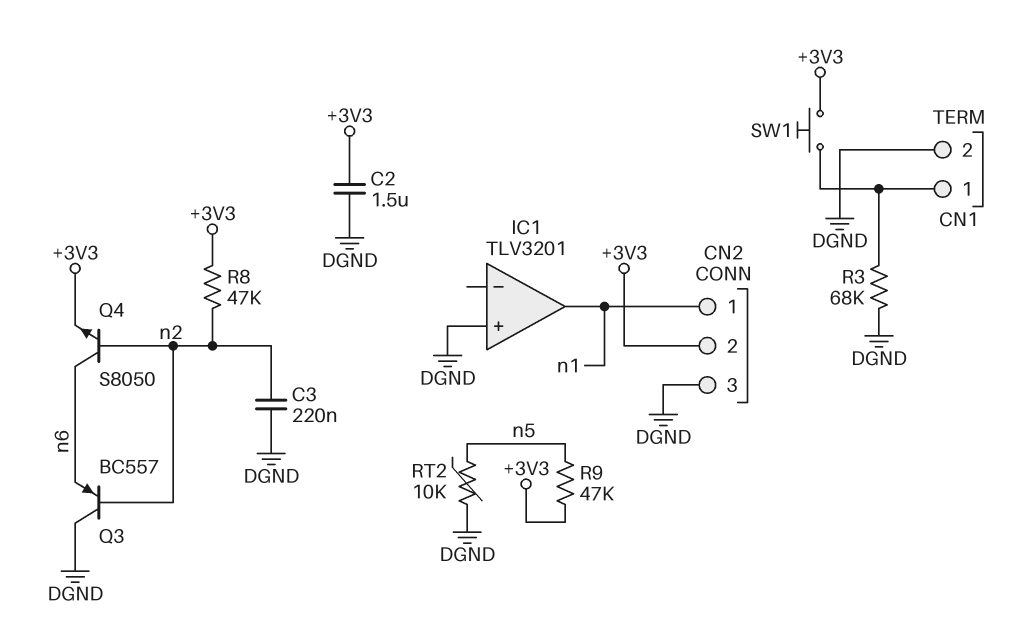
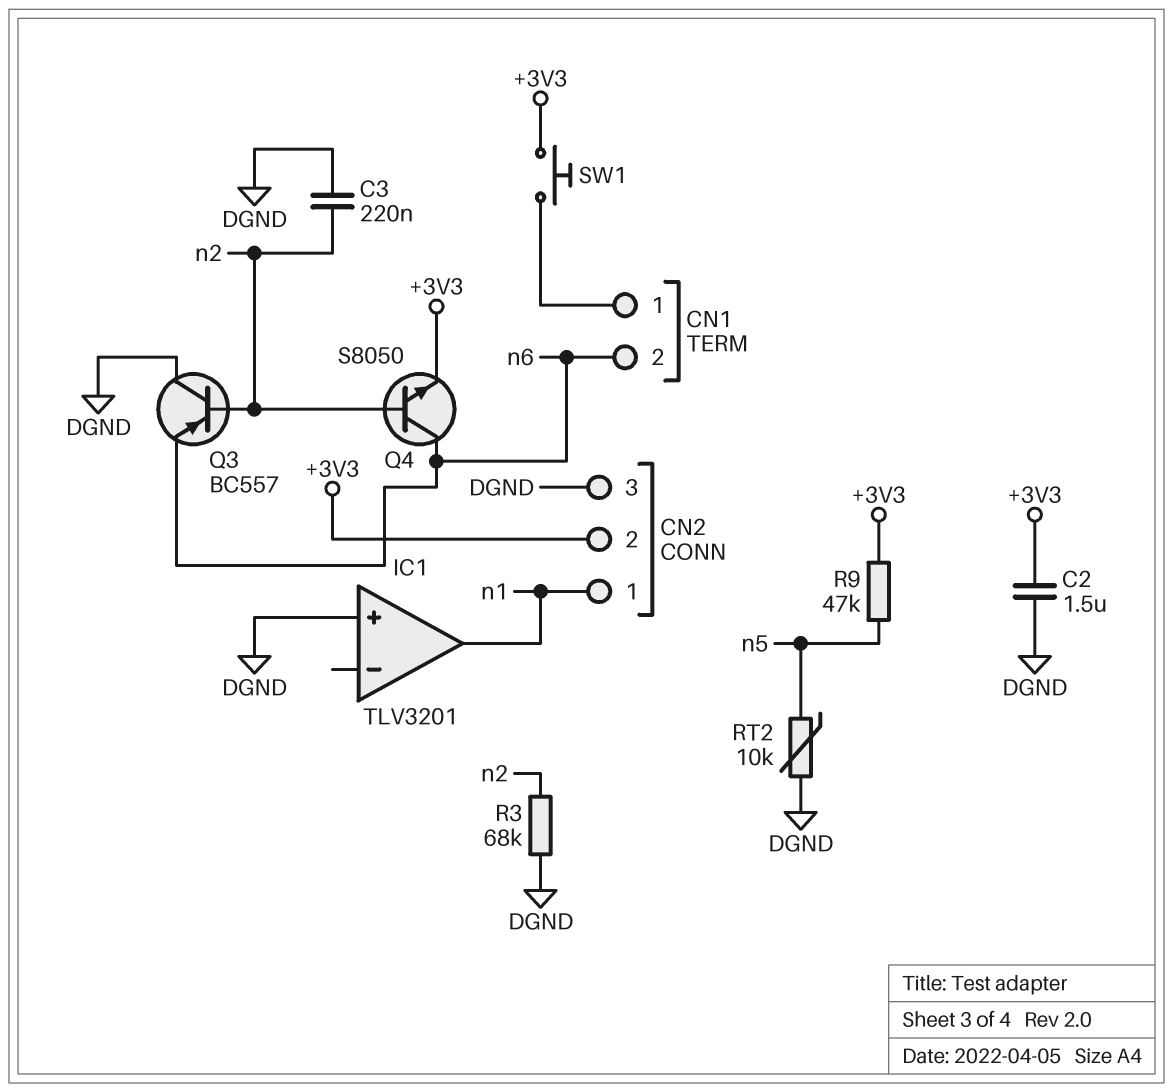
CN1 pin 2: DGND -> n6
R3: 68k (CN1/1, DGND) -> 68k (DGND, n2)
R8: 47k (+3V3, n2) -> none

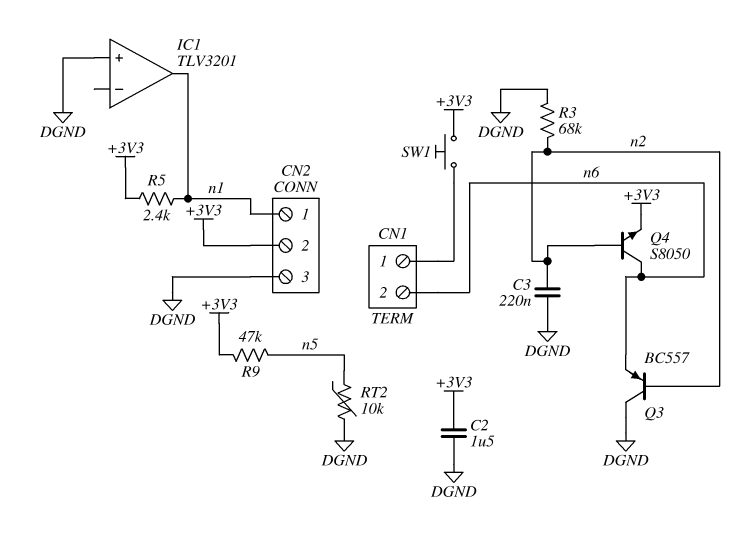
R5: none -> 2.4k (+3V3, n1)

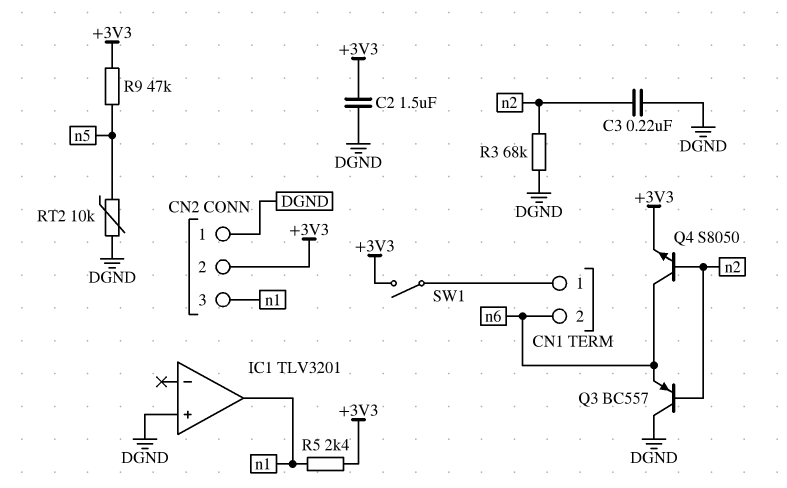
CN2 pin 1: n1 -> DGND
CN2 pin 3: DGND -> n1
SW1: button (+3V3, CN1/1) -> switch (+3V3, CN1/1)

